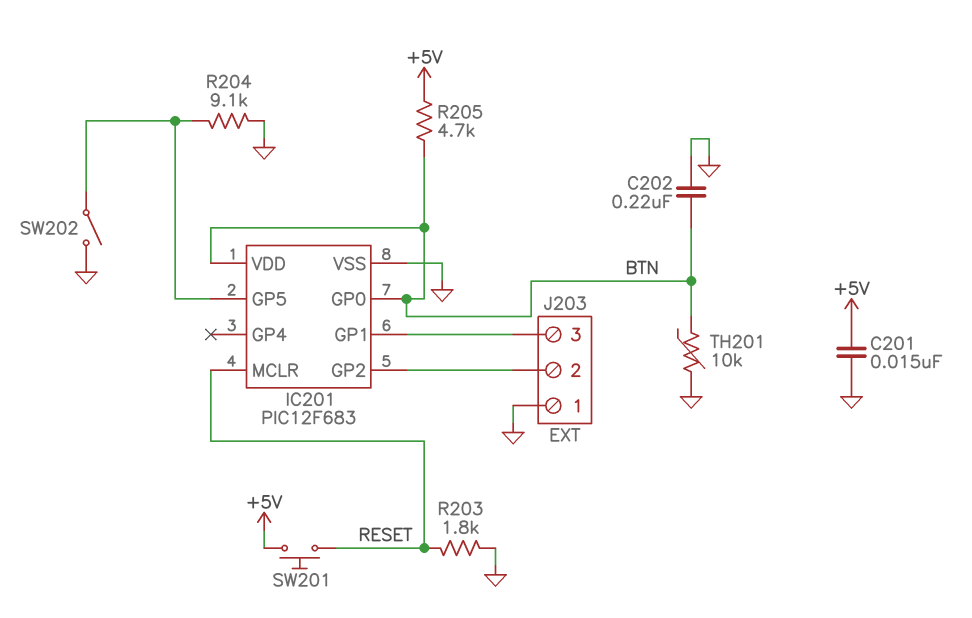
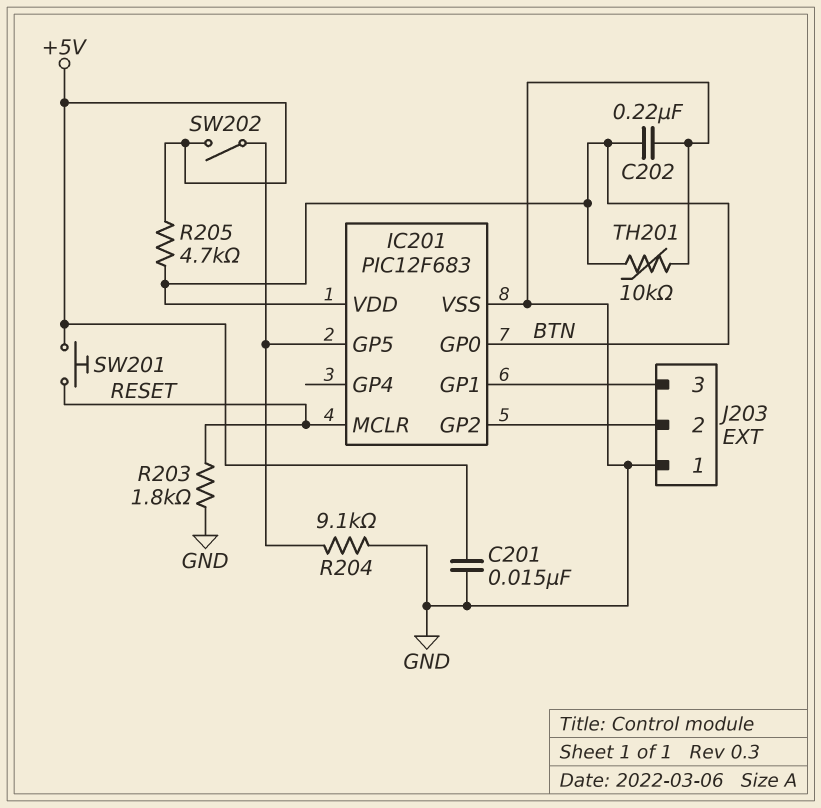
SW202: switch (GND, IC201/GP5) -> switch (+5V, IC201/GP5)

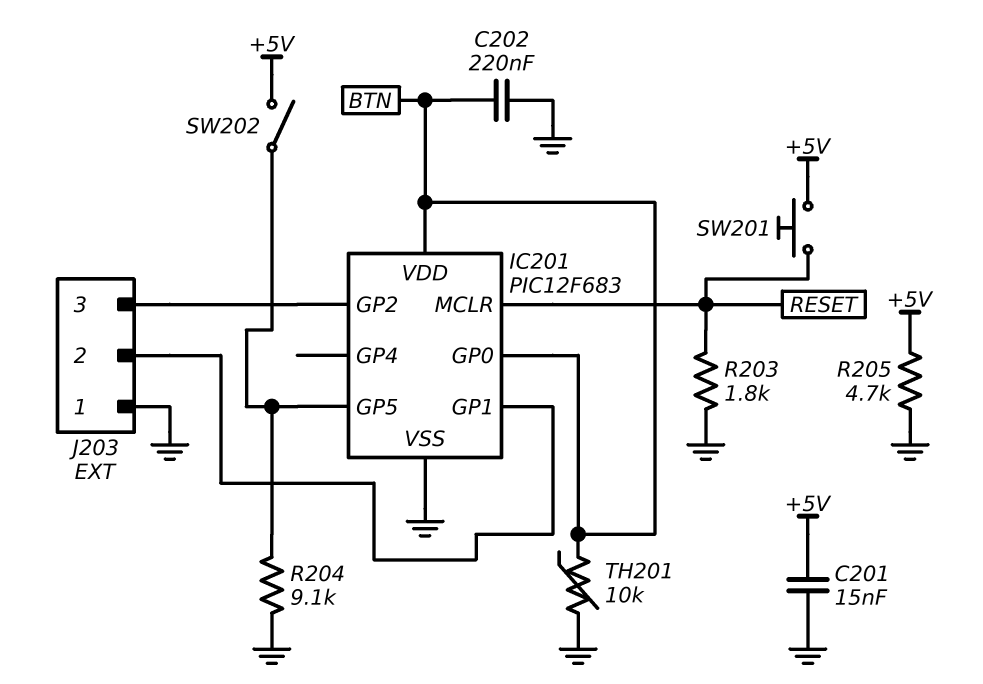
J203 pin 2: IC201/GP2 -> IC201/GP1
J203 pin 3: IC201/GP1 -> IC201/GP2
R205: 4.7k (+5V, BTN) -> 4.7k (+5V, GND)

